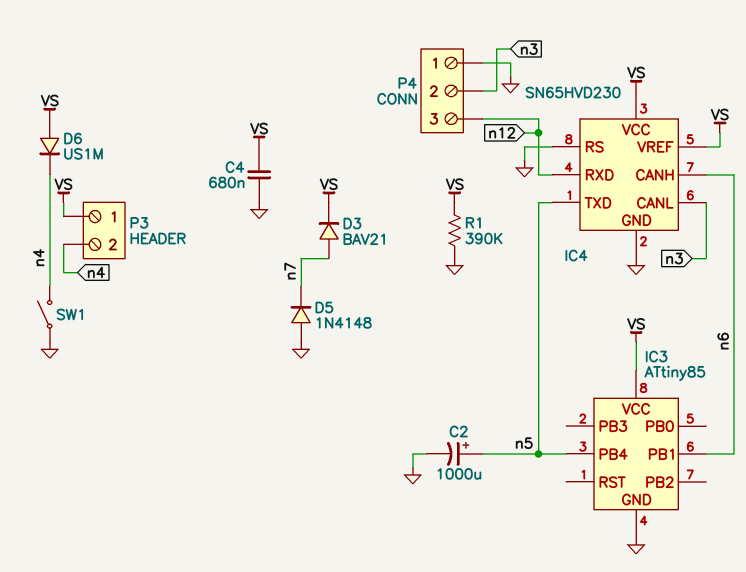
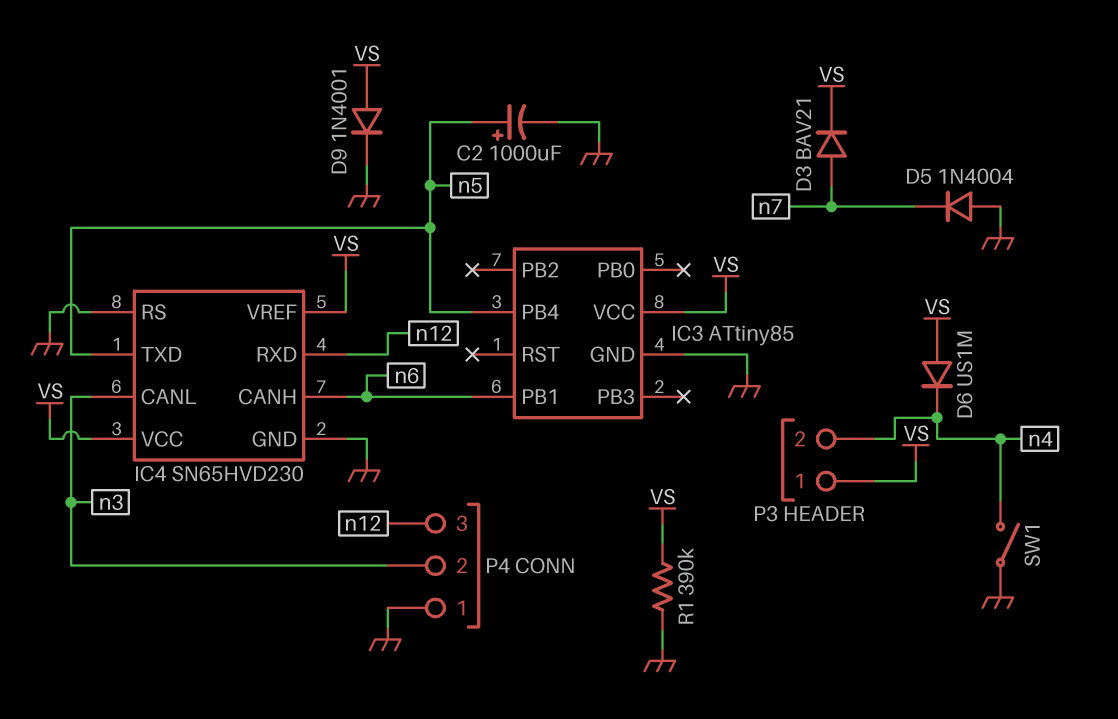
C4: 680nF (GND, VS) -> none
D5: diode 1N4148 (A GND, K n7) -> diode 1N4004 (A GND, K n7)
D9: none -> diode 1N4001 (A VS, K GND)

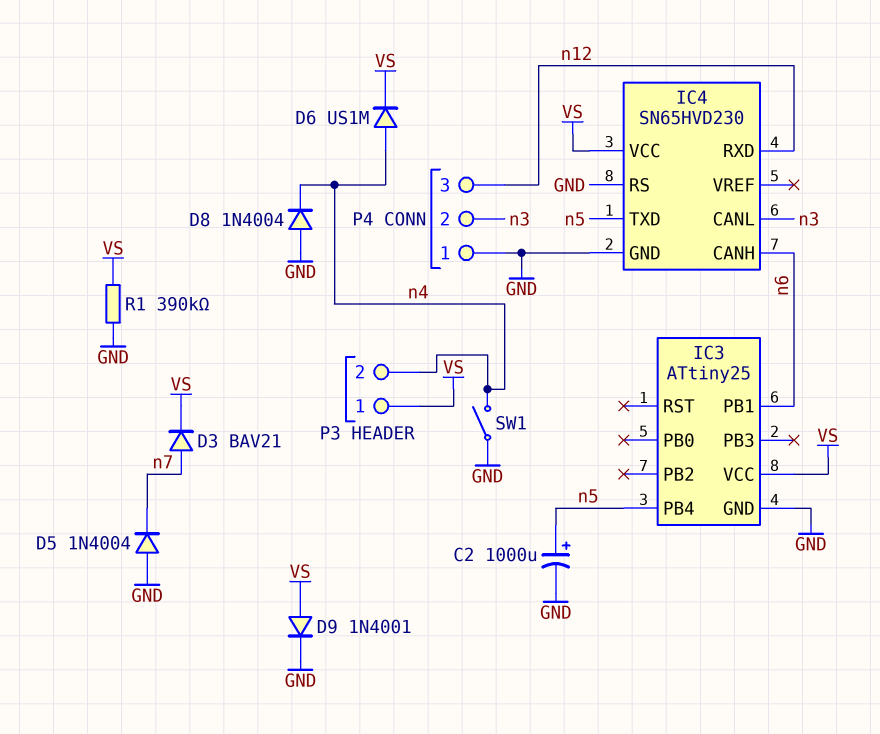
D6: diode US1M (A VS, K n4) -> diode US1M (A n4, K VS)
D8: none -> diode 1N4004 (A GND, K n4)
IC3: ATtiny85 -> ATtiny25
IC4 pin VREF: VS -> none

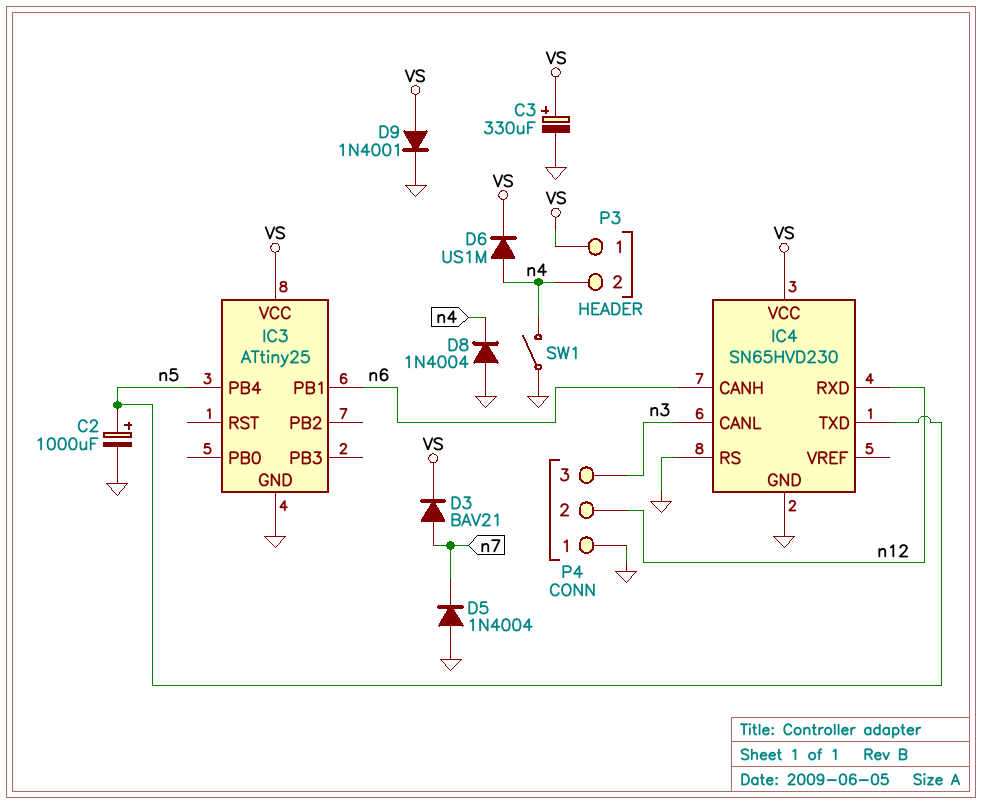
C3: none -> 330uF (plus VS, minus GND)
P4 pin 2: n3 -> n12
P4 pin 3: n12 -> n3
R1: 390k (GND, VS) -> none

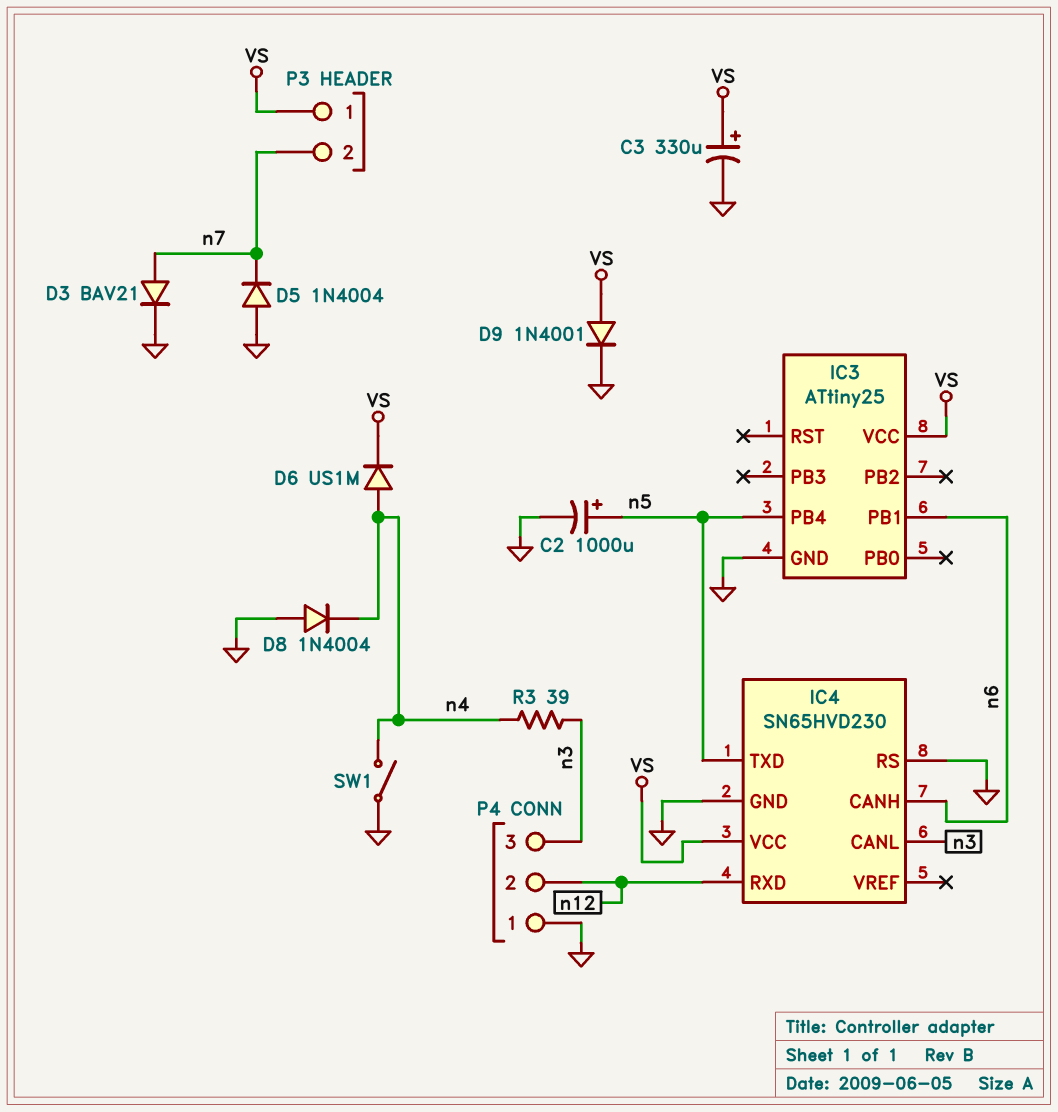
D3: diode BAV21 (A n7, K VS) -> diode BAV21 (A n7, K GND)
P3 pin 2: n4 -> n7
R3: none -> 39 (n3, n4)

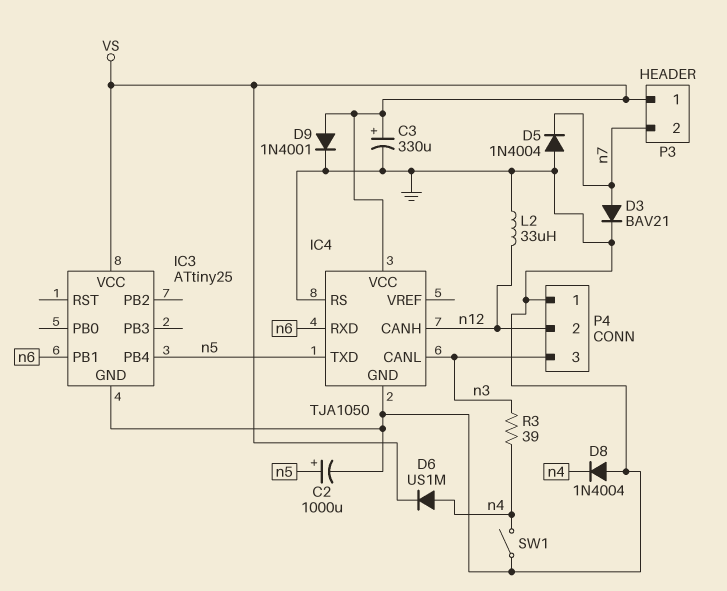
IC4: SN65HVD230 -> TJA1050
IC4 pin CANH: n6 -> n12
IC4 pin RXD: n12 -> n6
L2: none -> 33uH (GND, n12)

